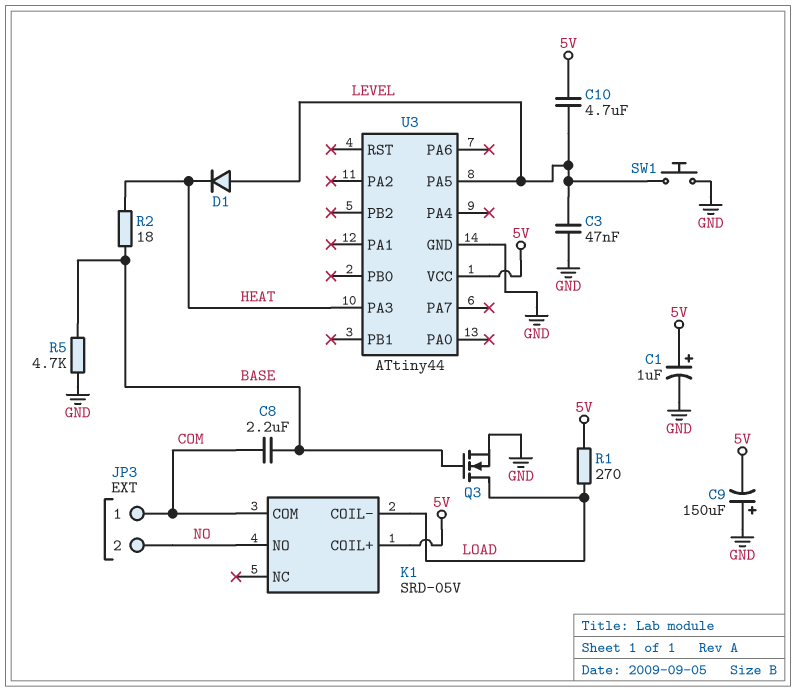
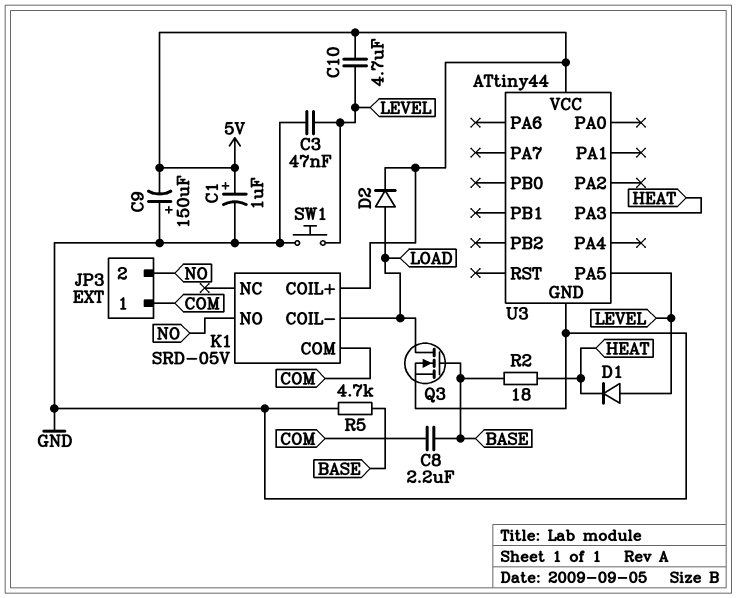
D2: none -> diode (A LOAD, K 5V)
R1: 270 (5V, LOAD) -> none

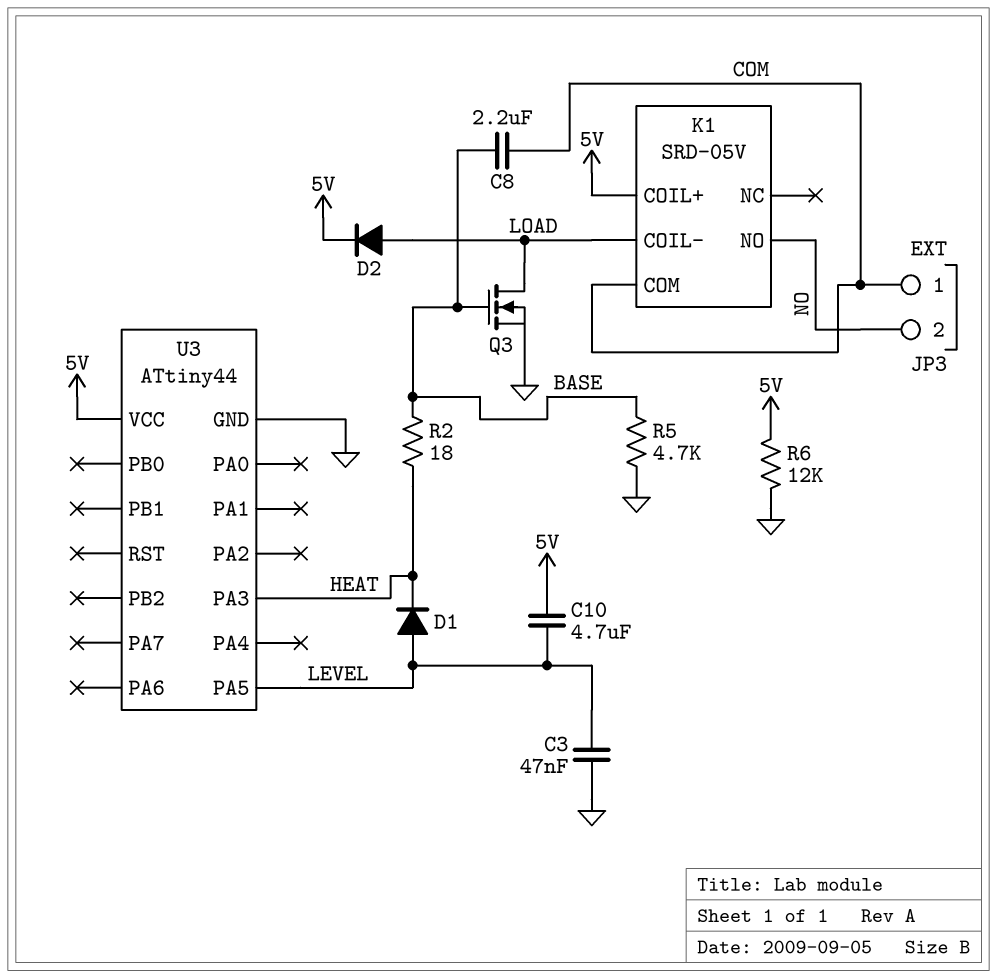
C1: 1uF (plus 5V, minus GND) -> none
C9: 150uF (plus GND, minus 5V) -> none
R6: none -> 12k (5V, GND)
SW1: button (GND, LEVEL) -> none

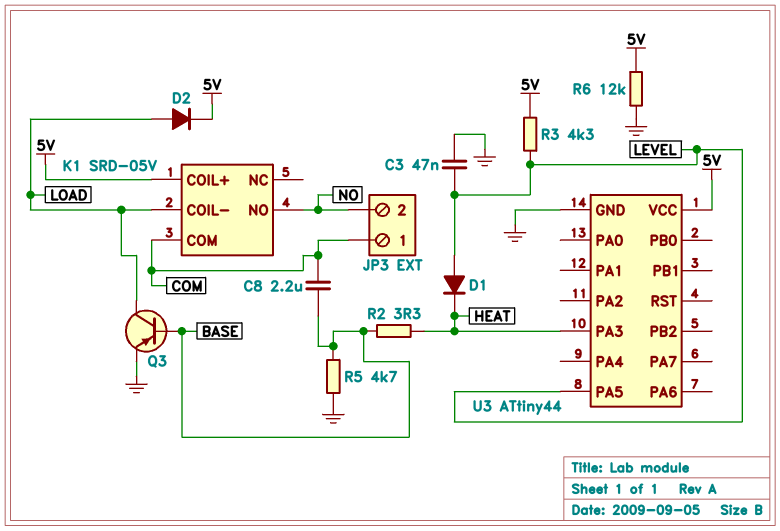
C10: 4.7uF (5V, LEVEL) -> none
Q3: NMOS (G BASE, D LOAD, S GND) -> PNP (B BASE, C LOAD, E GND)
R2: 18 (BASE, HEAT) -> 3.3 (BASE, HEAT)
R3: none -> 4.3k (5V, LEVEL)

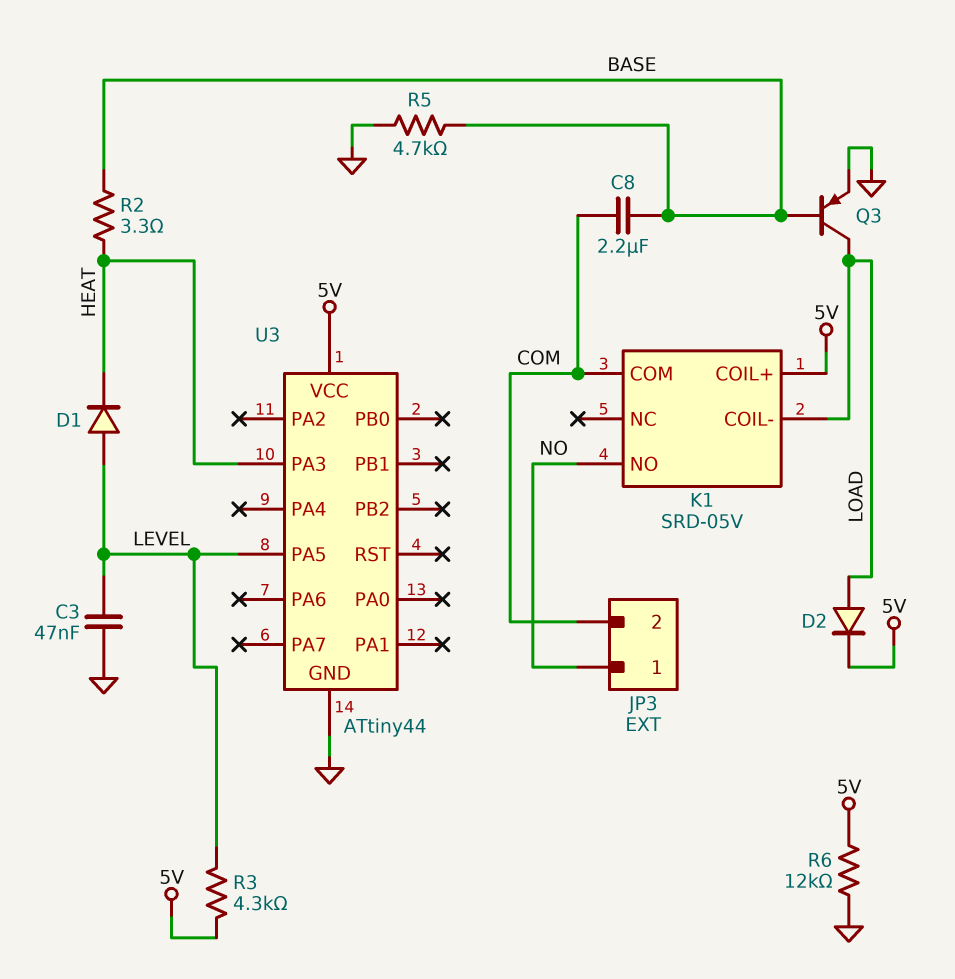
JP3 pin 1: COM -> NO
JP3 pin 2: NO -> COM

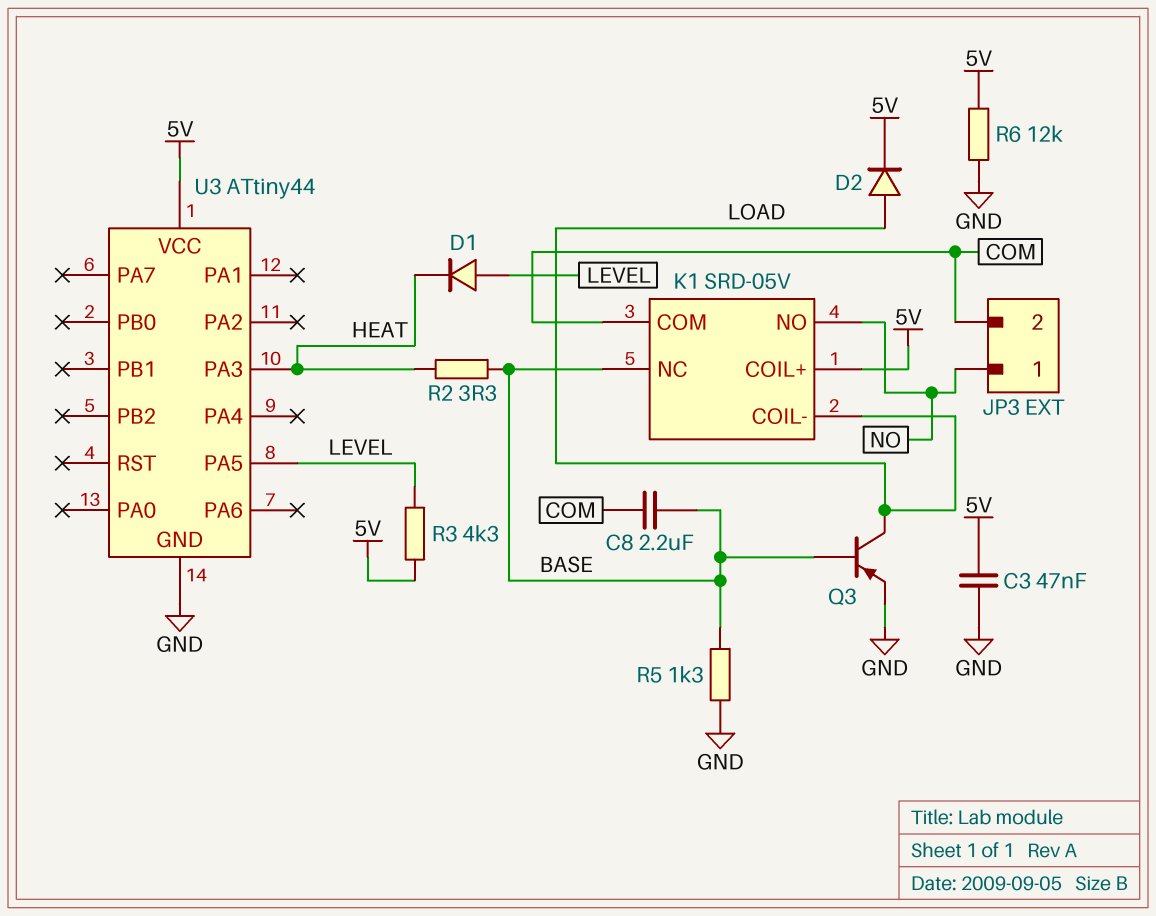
C3: 47nF (GND, LEVEL) -> 47nF (5V, GND)
K1 pin NC: none -> BASE
R5: 4.7k (BASE, GND) -> 1.3k (BASE, GND)

